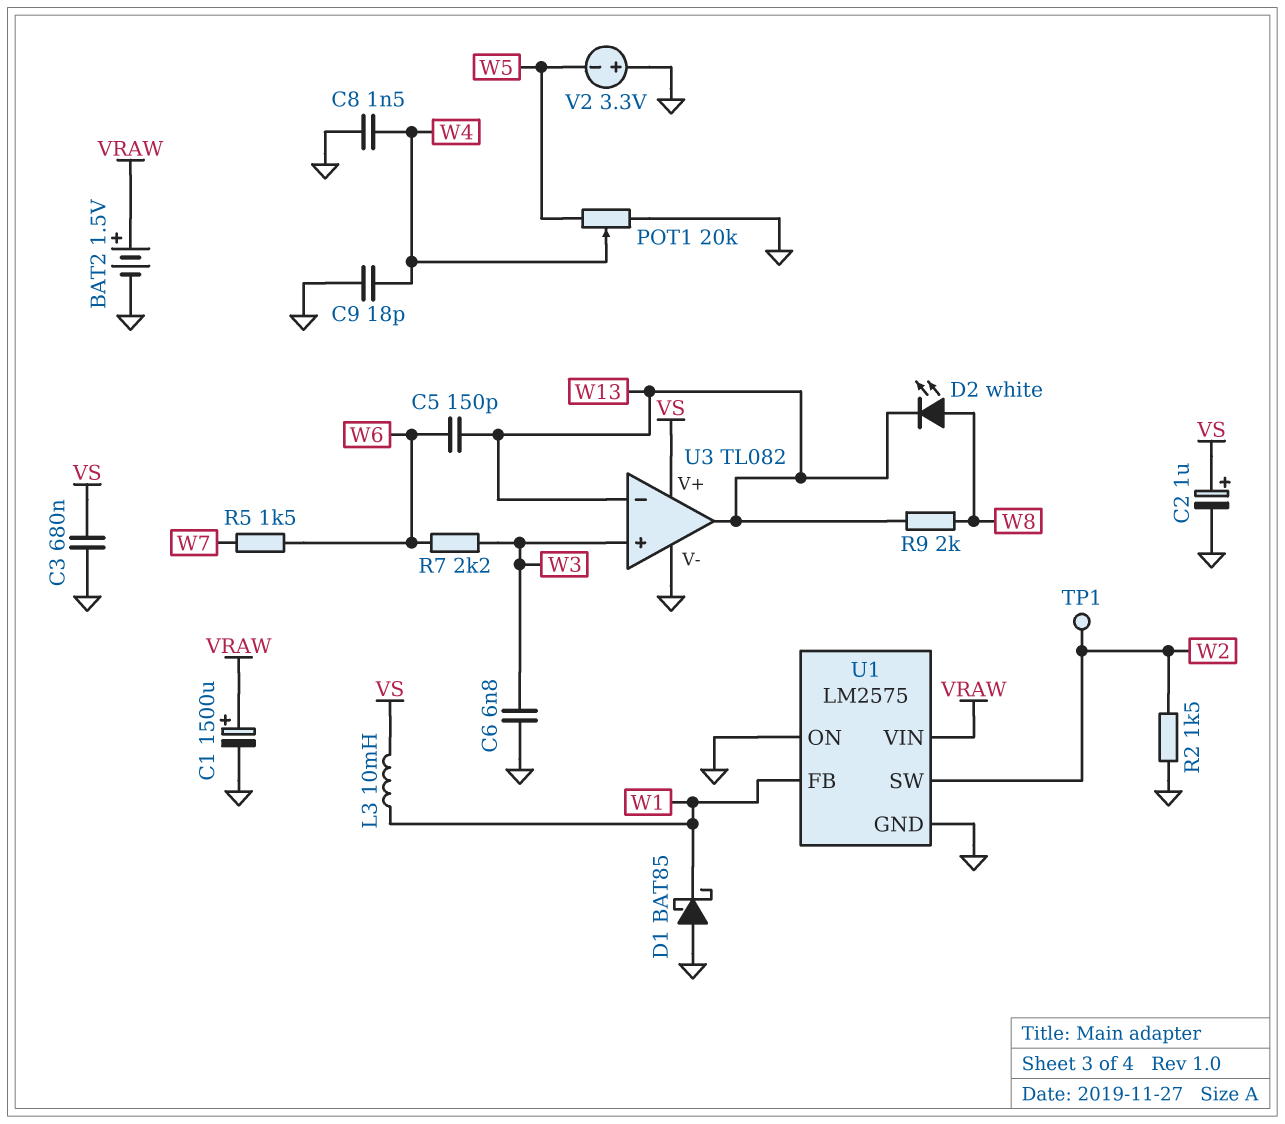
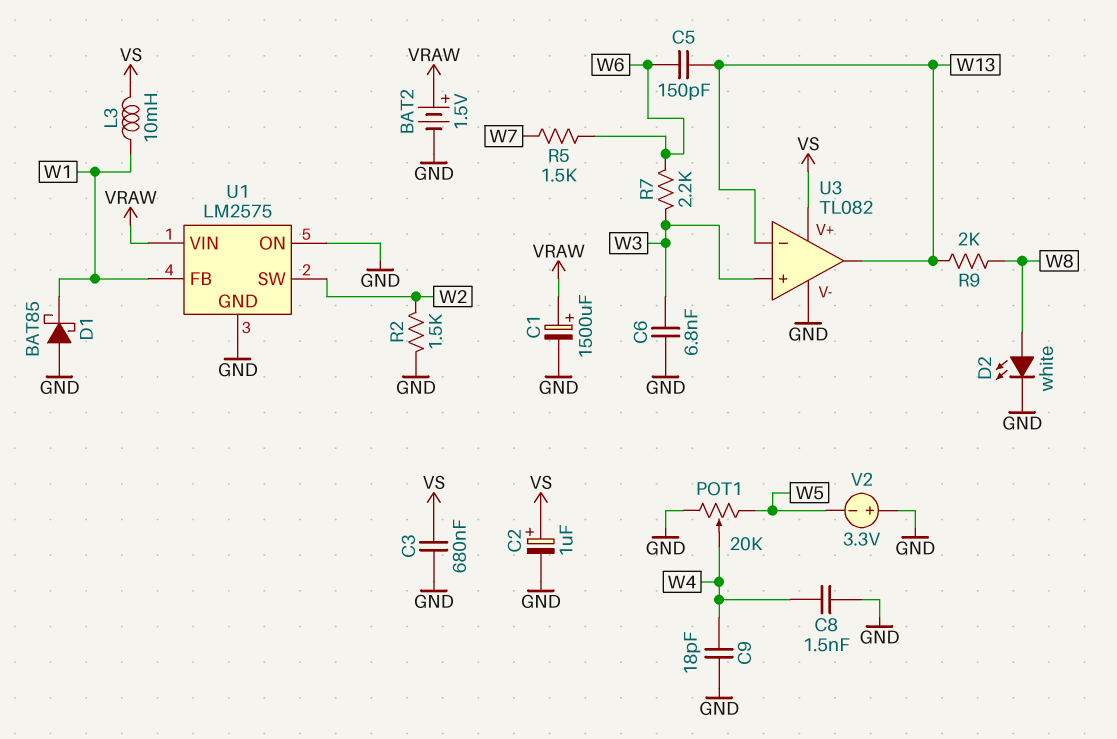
D2: LED white (A W8, K W13) -> LED white (A W8, K GND)
TP1: test point (W2) -> none

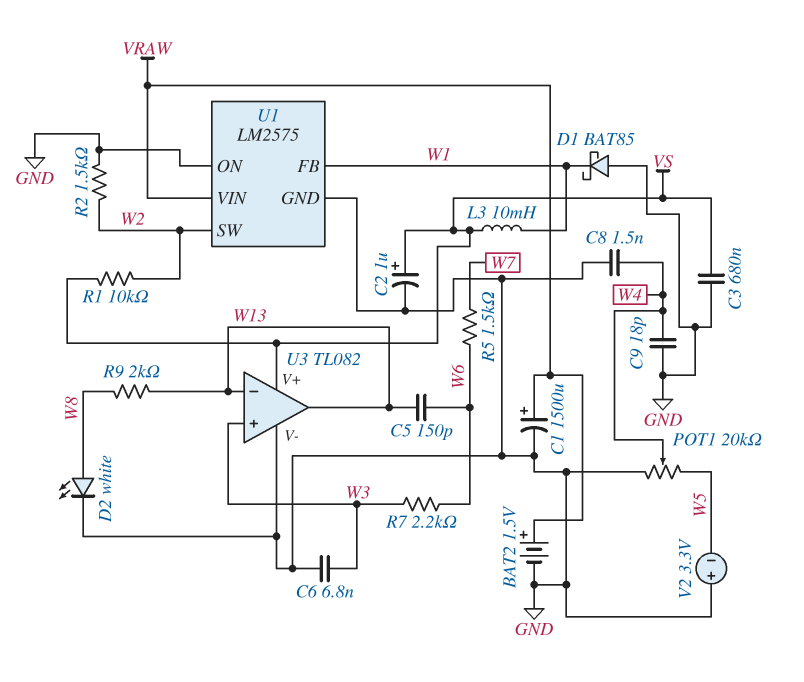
R1: none -> 10k (VS, W2)

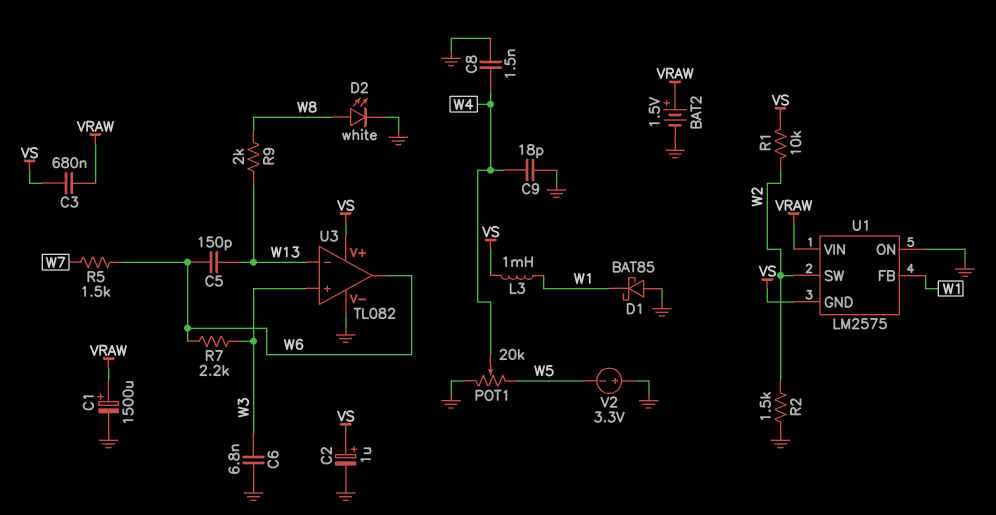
C3: 680nF (GND, VS) -> 680nF (VRAW, VS)
L3: 10mH (VS, W1) -> 1mH (VS, W1)
U1 pin GND: GND -> VS
U3 pin out: W13 -> W6

